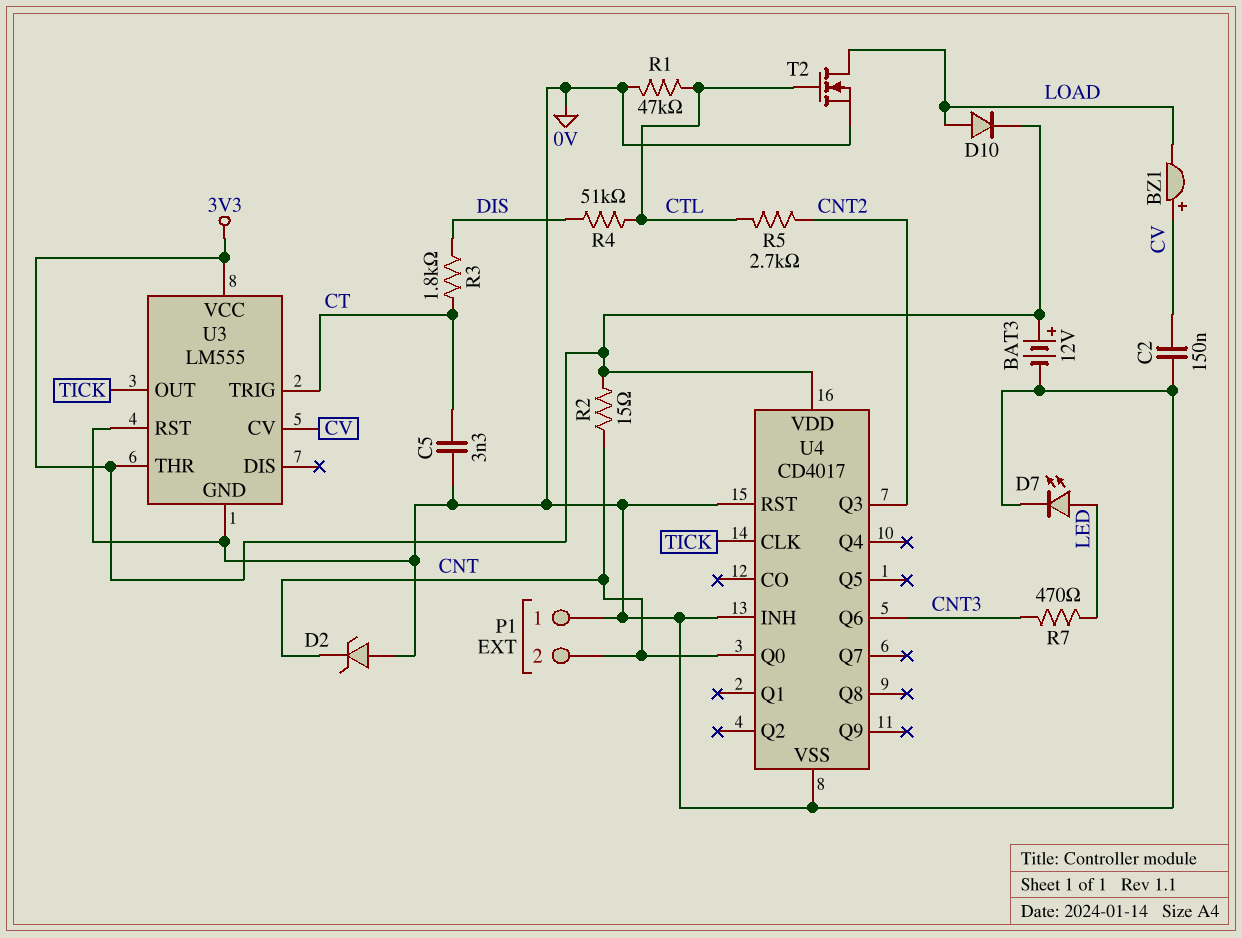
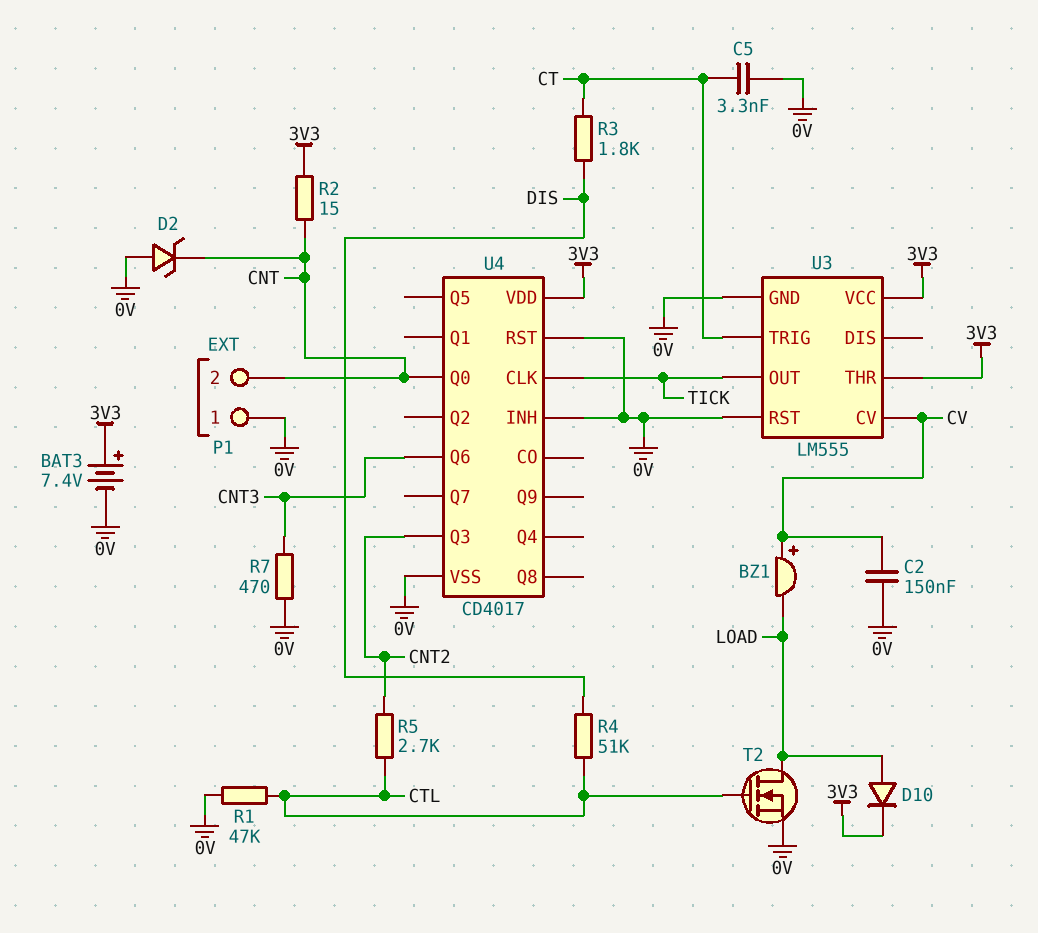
BAT3: 12V (plus 3V3, minus 0V) -> 7.4V (plus 3V3, minus 0V)
D7: LED (A LED, K 0V) -> none
R7: 470 (CNT3, LED) -> 470 (0V, CNT3)

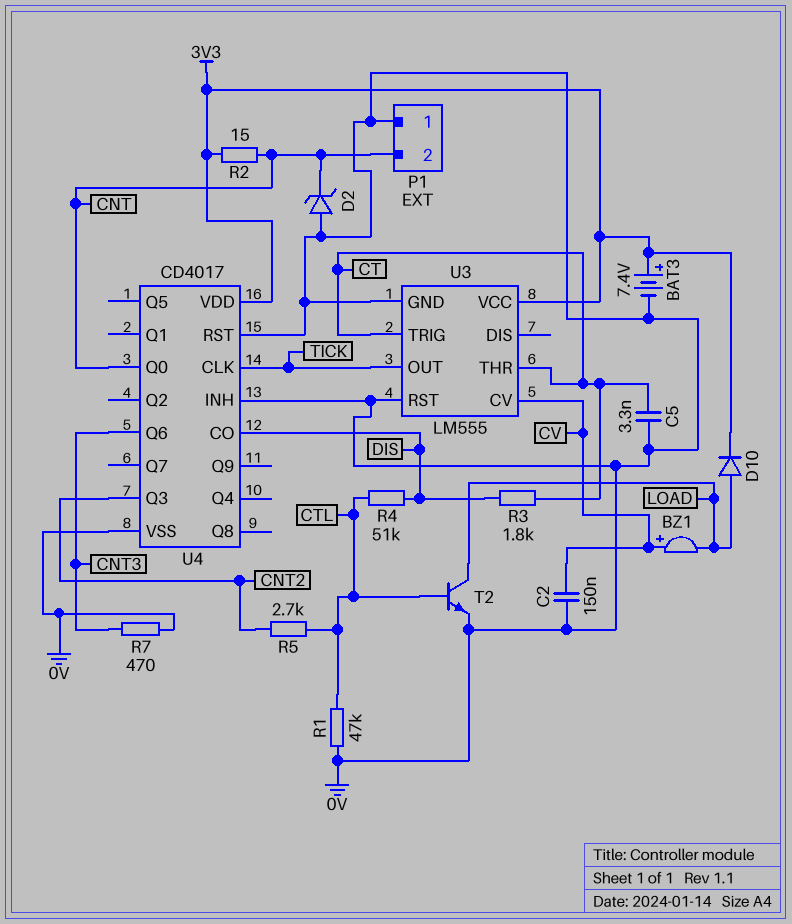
T2: NMOS (G CTL, D LOAD, S 0V) -> NPN (B CTL, C LOAD, E 0V)
U3 pin THR: 3V3 -> CT
U4 pin CO: none -> DIS

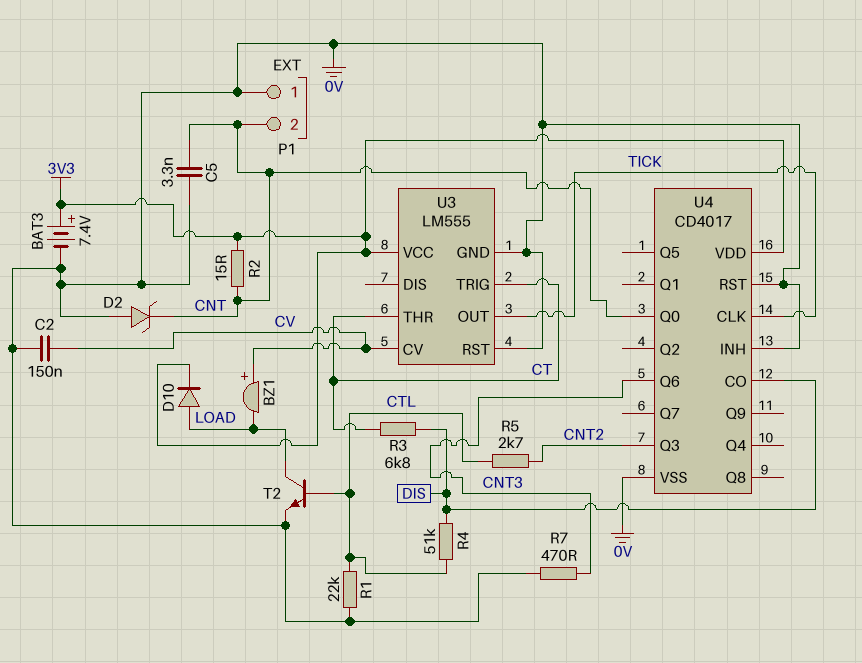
C5: 3.3nF (0V, CT) -> 3.3nF (0V, CNT)
R1: 47k (0V, CTL) -> 22k (0V, CTL)
R3: 1.8k (CT, DIS) -> 6.8k (CT, DIS)

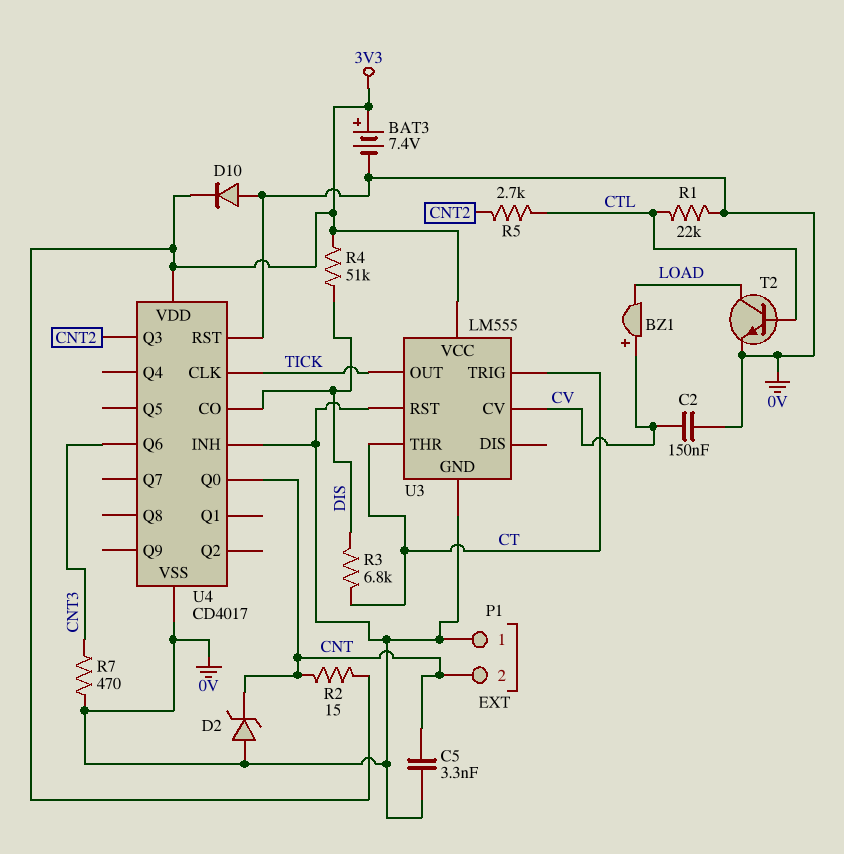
D10: diode (A LOAD, K 3V3) -> diode (A 0V, K 3V3)
R4: 51k (CTL, DIS) -> 51k (3V3, DIS)

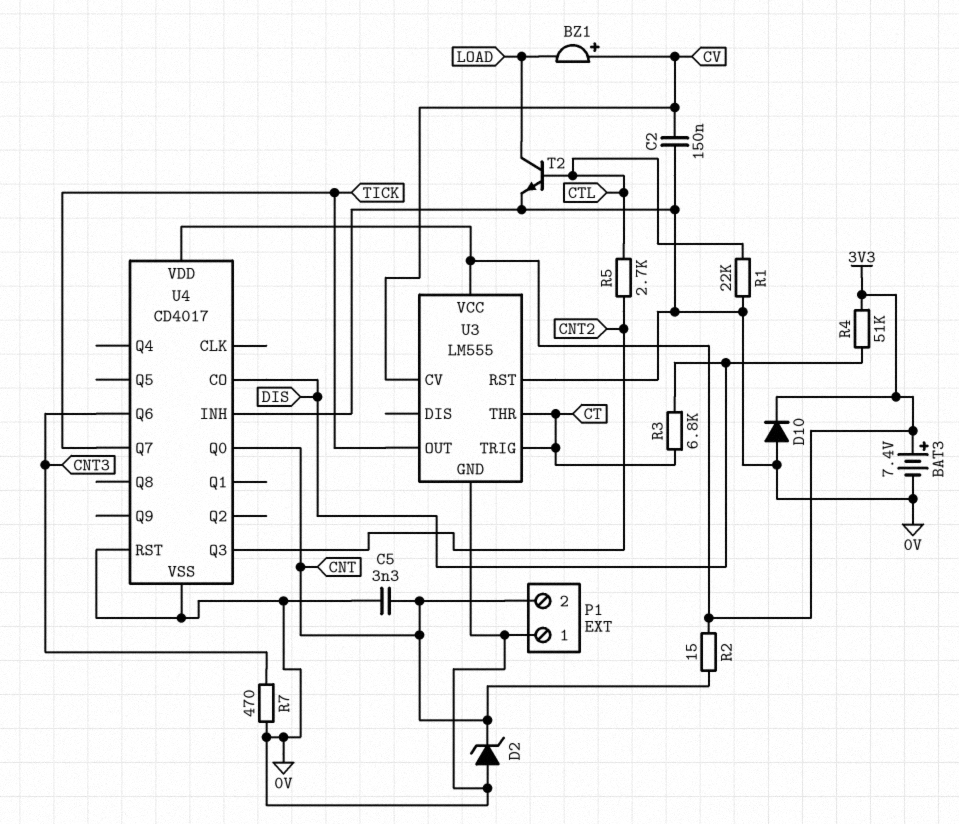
U4 pin CLK: TICK -> none
U4 pin Q7: none -> TICK

